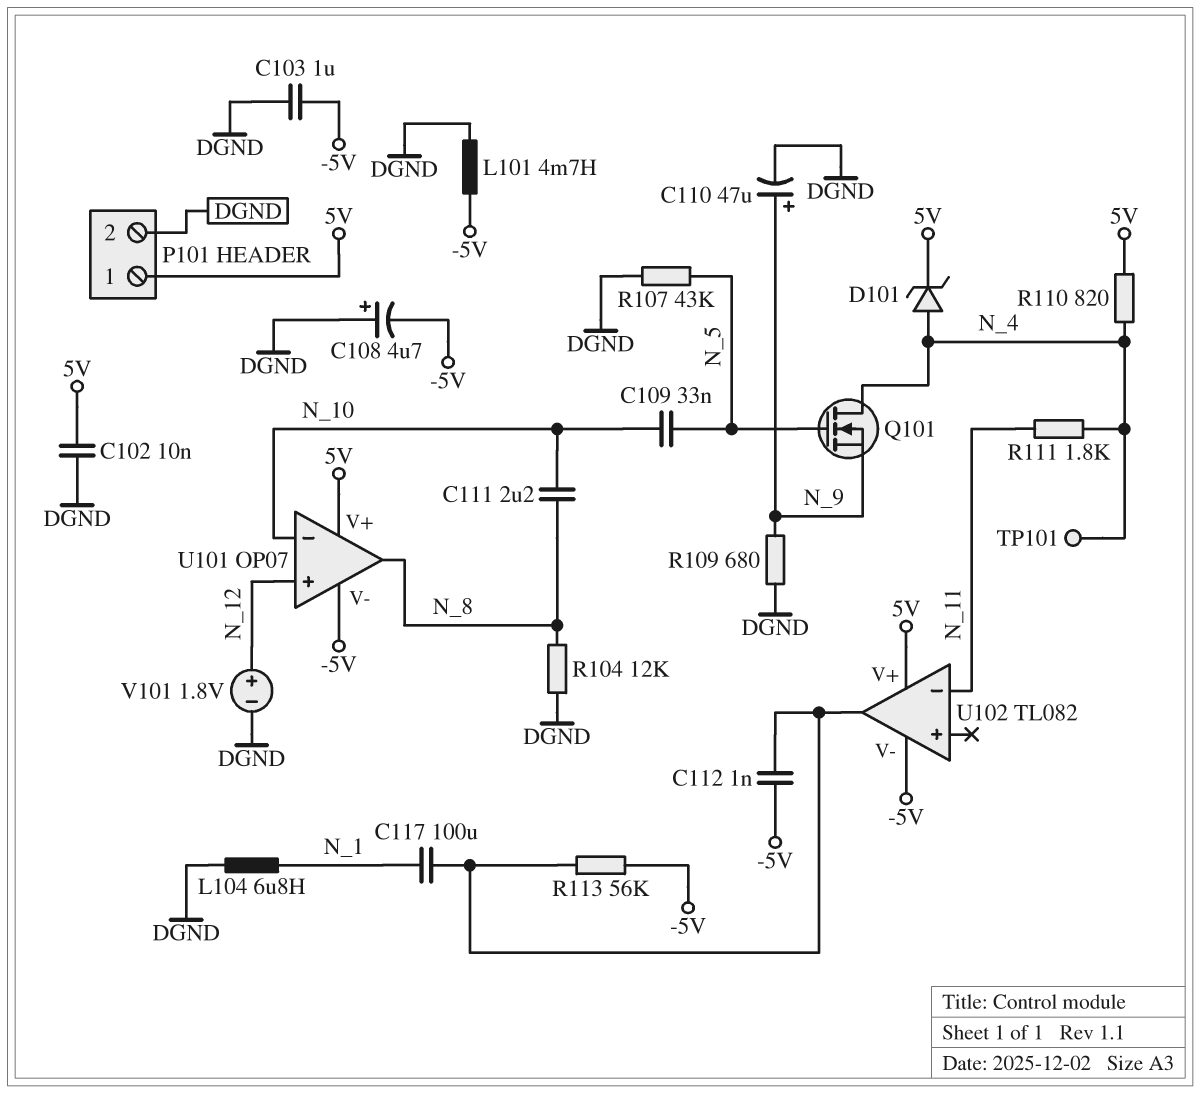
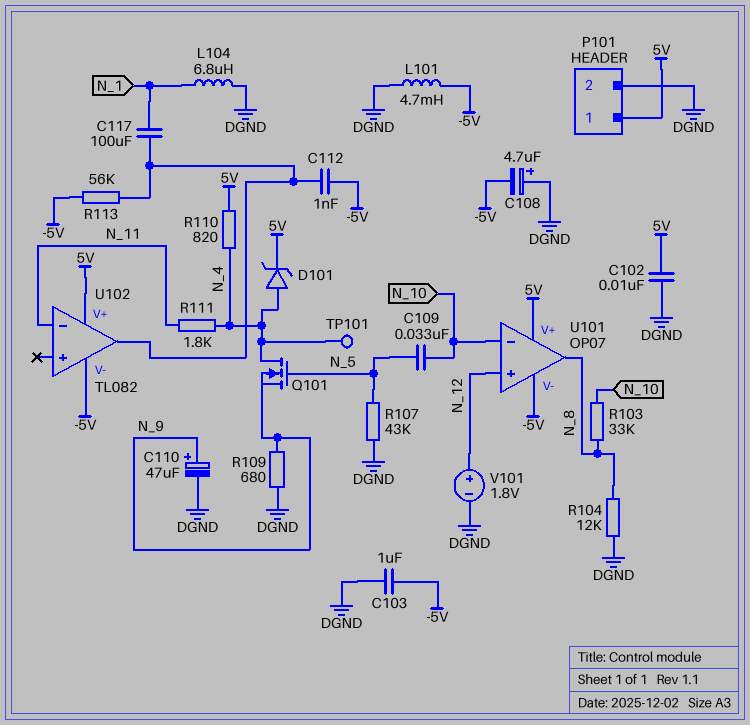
C111: 2.2uF (N_8, N_10) -> none
R103: none -> 33k (N_8, N_10)

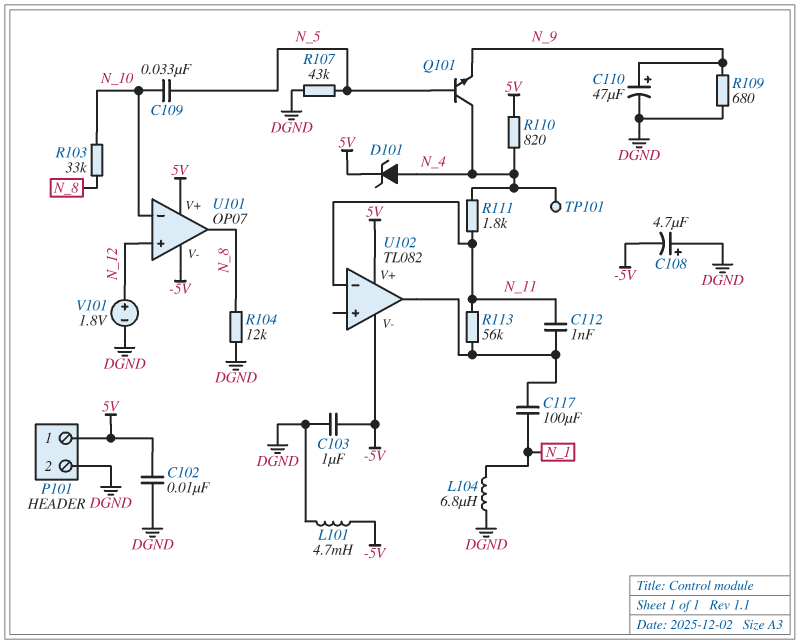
C112: 1nF (-5V, U102/out) -> 1nF (N_11, U102/out)
Q101: NMOS (G N_5, D N_4, S N_9) -> NPN (B N_5, C N_4, E N_9)
R113: 56k (-5V, U102/out) -> 56k (N_11, U102/out)

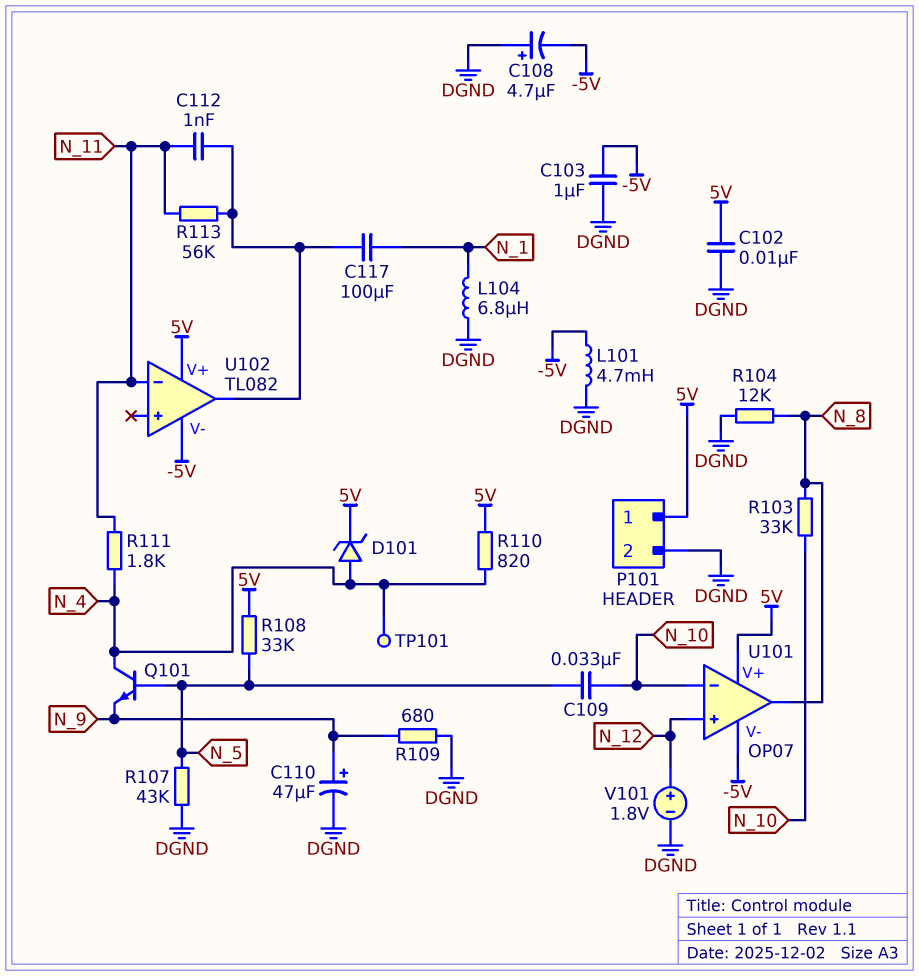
R108: none -> 33k (5V, N_5)

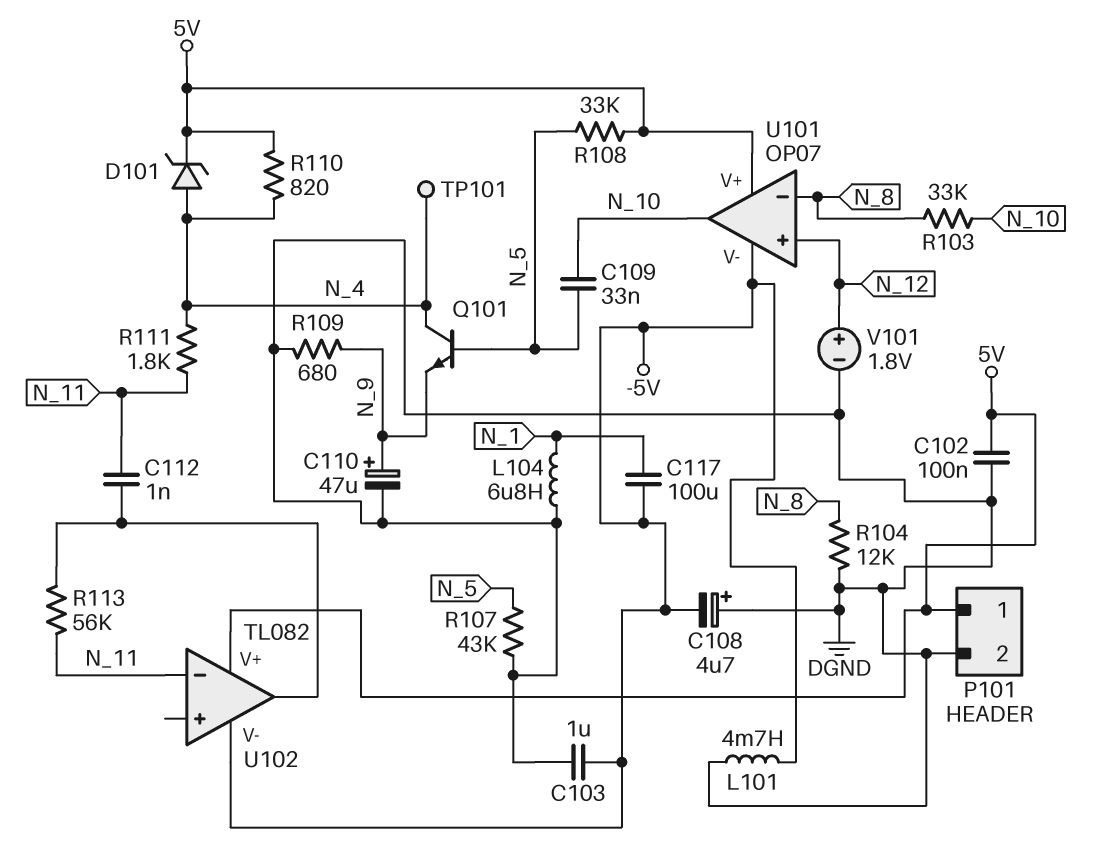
C102: 10nF (5V, DGND) -> 100nF (5V, DGND)
C117: 100uF (N_1, U102/out) -> 100uF (-5V, N_1)
U101 pin in-: N_10 -> N_8
U101 pin out: N_8 -> N_10

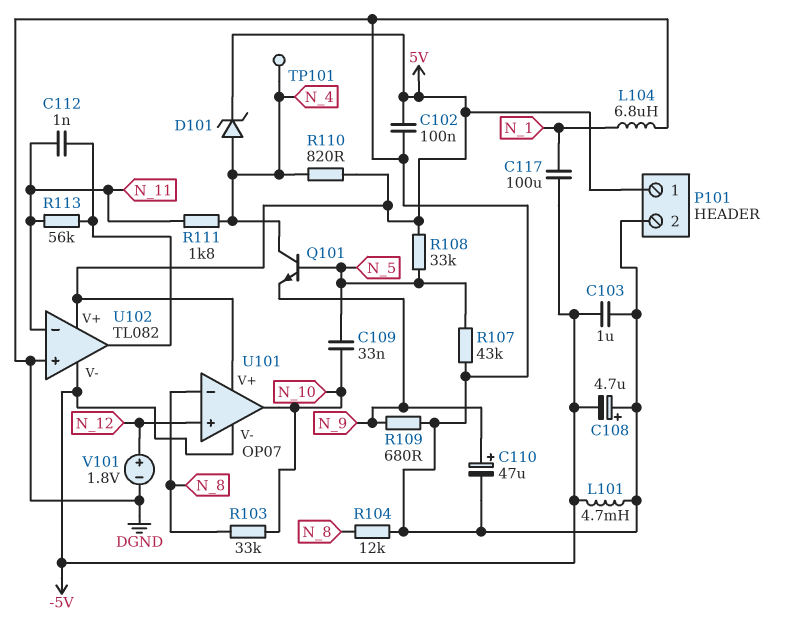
U102 pin in+: none -> DGND

